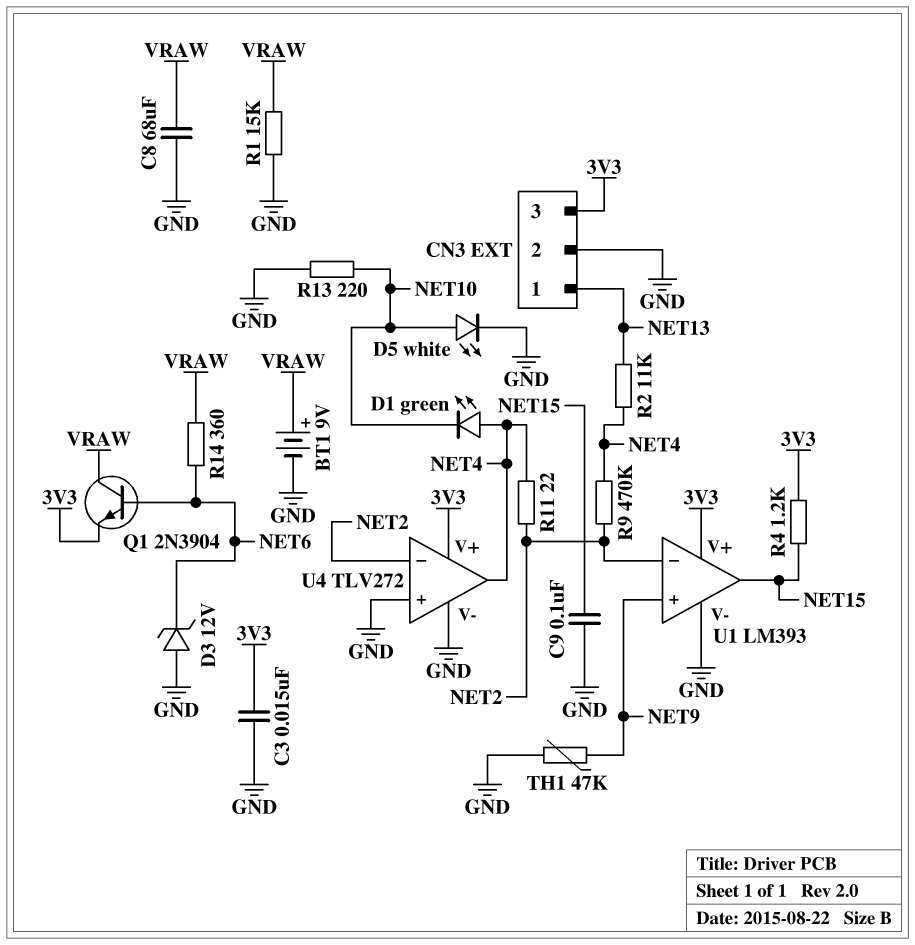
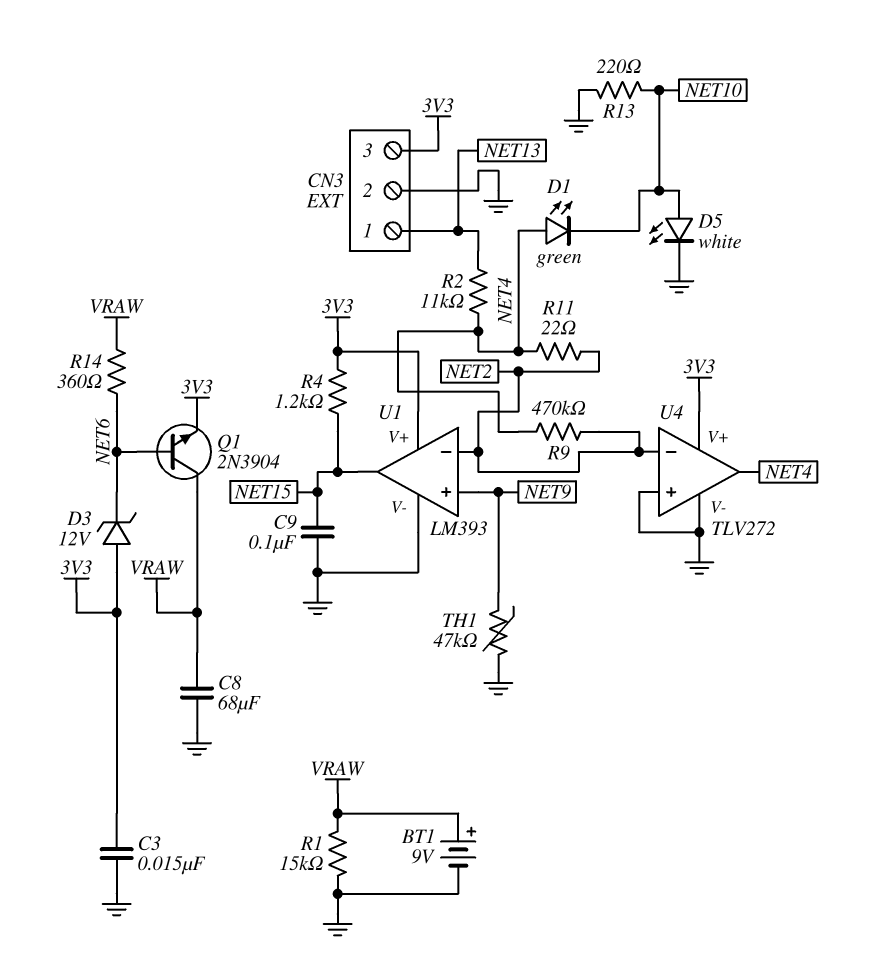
D3: zener 12V (A GND, K NET6) -> zener 12V (A 3V3, K NET6)

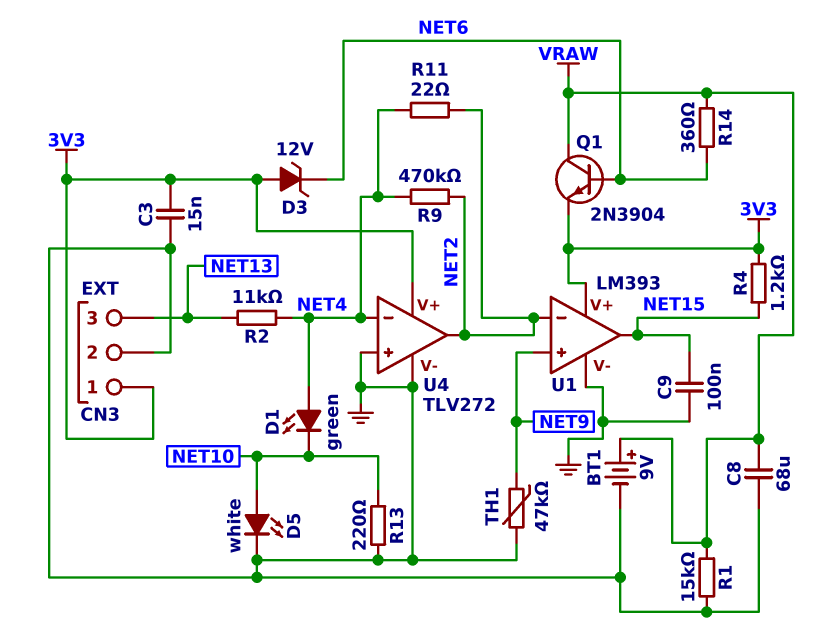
CN3 pin 1: NET13 -> 3V3
CN3 pin 3: 3V3 -> NET13
U4 pin in-: NET2 -> NET4
U4 pin out: NET4 -> NET2

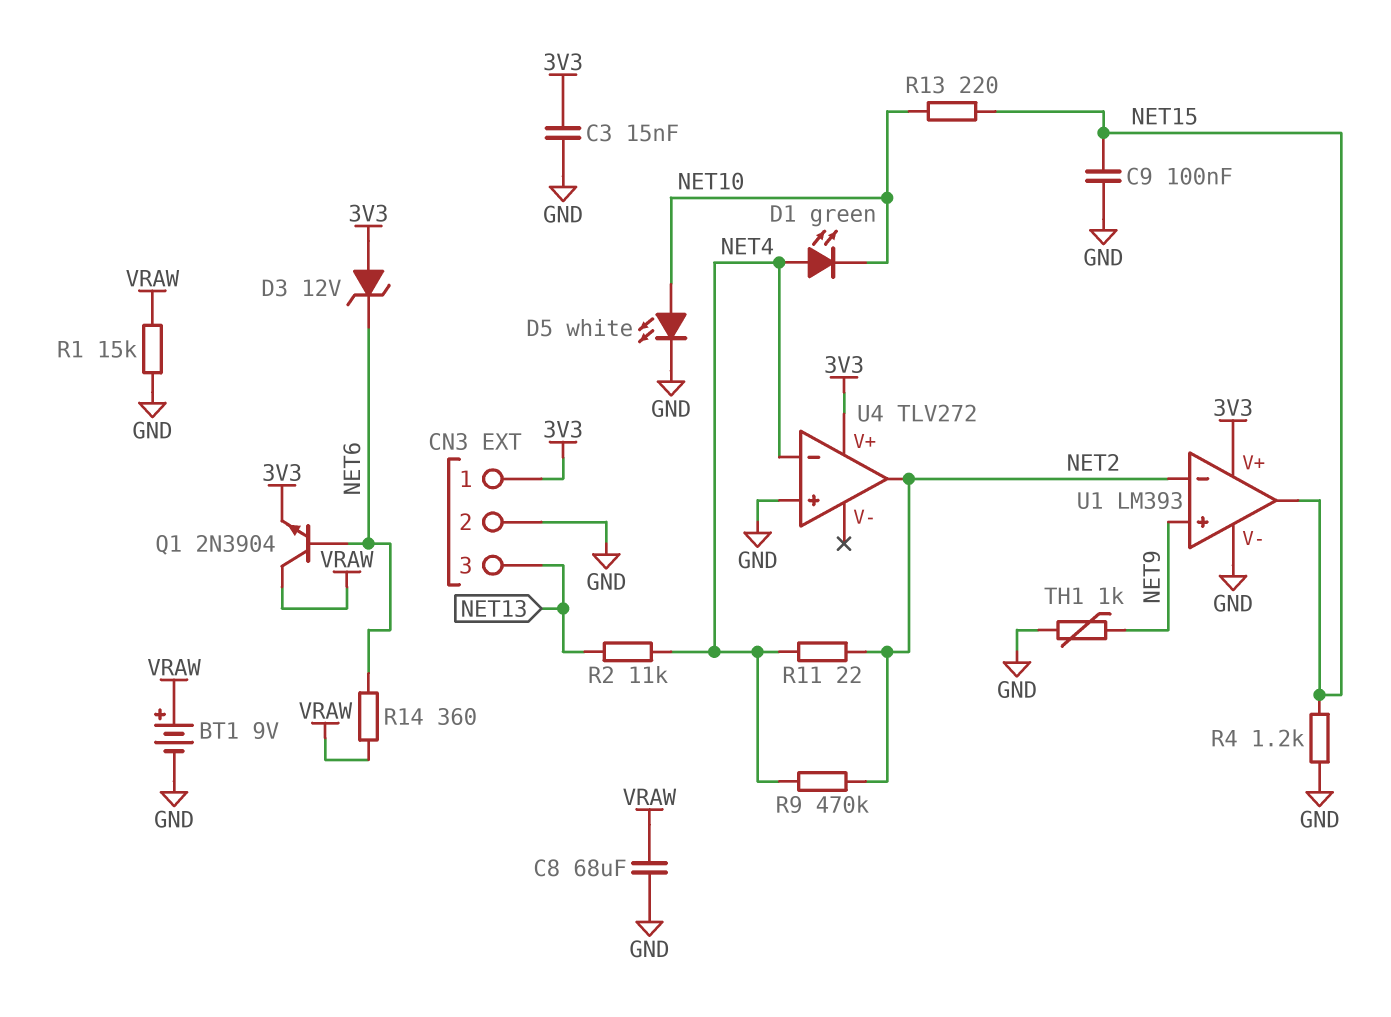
R4: 1.2k (3V3, NET15) -> 1.2k (GND, NET15)
R13: 220 (GND, NET10) -> 220 (NET10, NET15)
TH1: 47k (GND, NET9) -> 1k (GND, NET9)
U4 pin V-: GND -> none

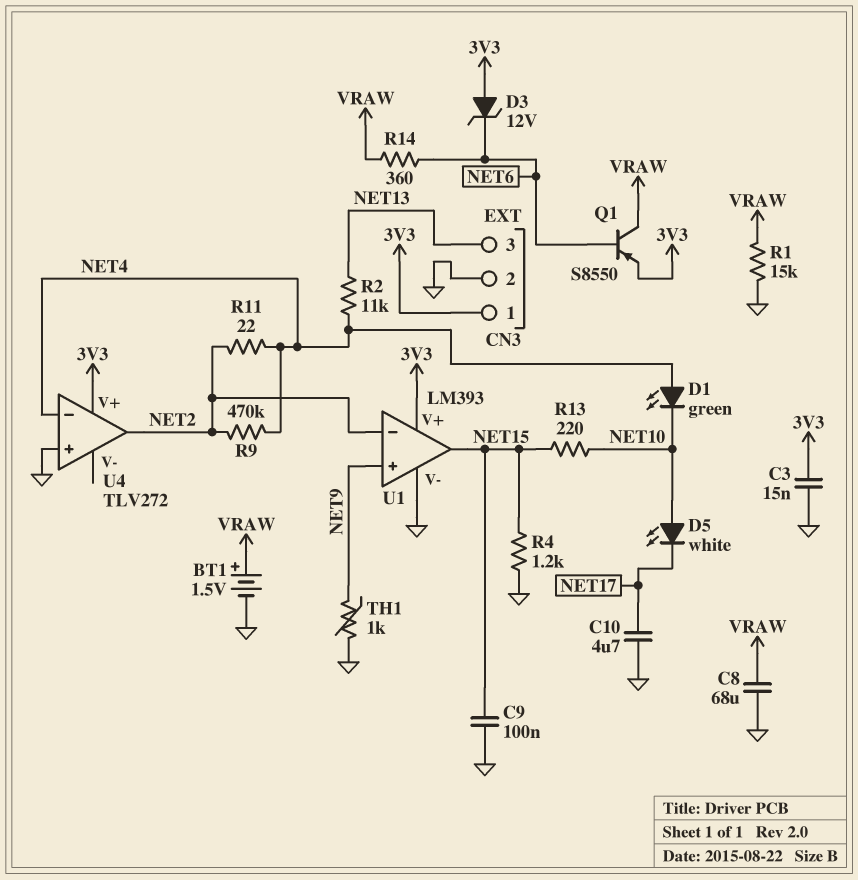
BT1: 9V (plus VRAW, minus GND) -> 1.5V (plus VRAW, minus GND)
C10: none -> 4.7uF (GND, NET17)
D5: LED white (A NET10, K GND) -> LED white (A NET10, K NET17)
Q1: NPN 2N3904 (B NET6, C VRAW, E 3V3) -> PNP S8550 (B NET6, C VRAW, E 3V3)

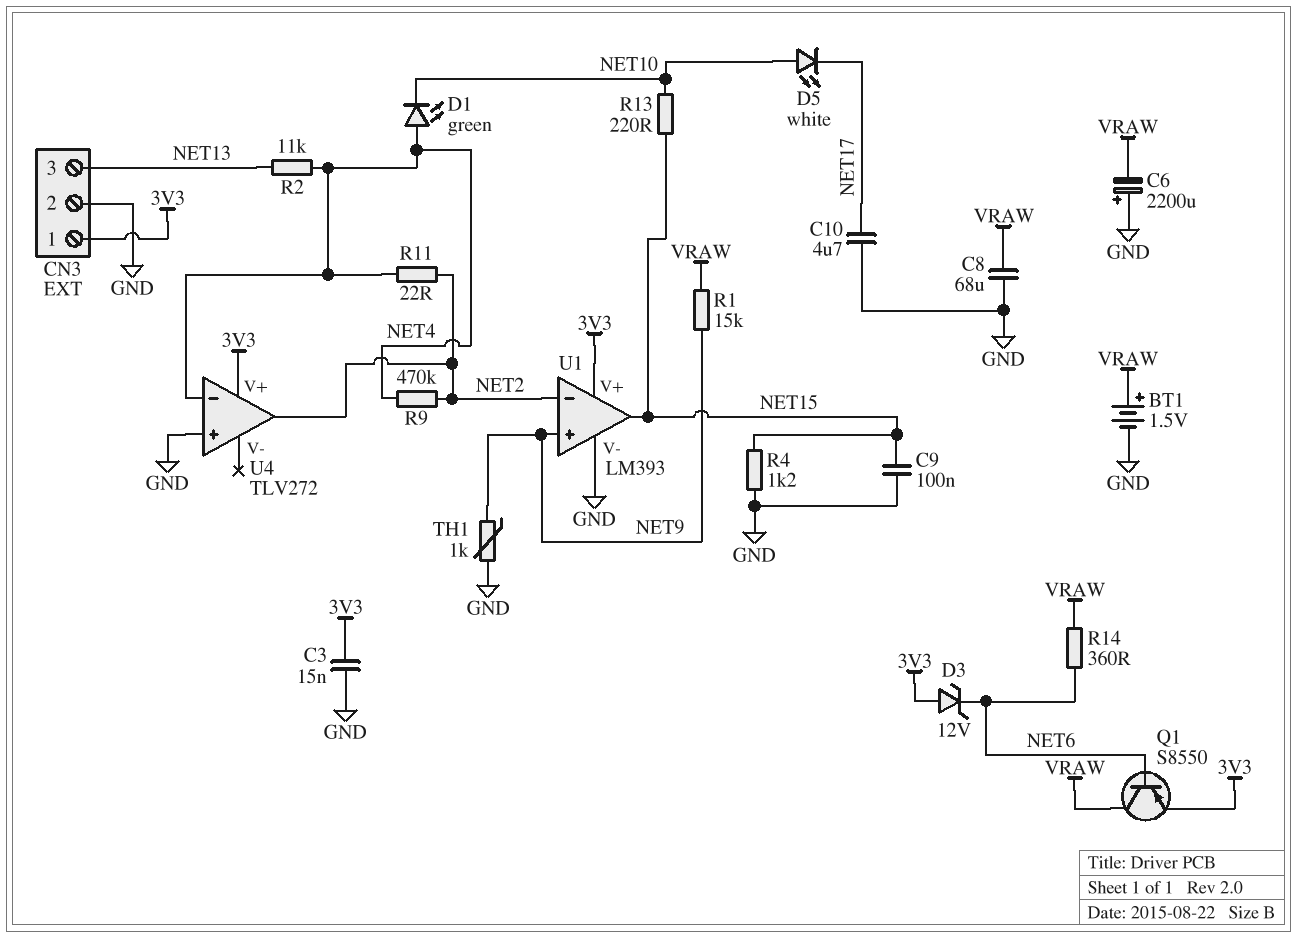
C6: none -> 2200uF (plus GND, minus VRAW)
R1: 15k (GND, VRAW) -> 15k (NET9, VRAW)

